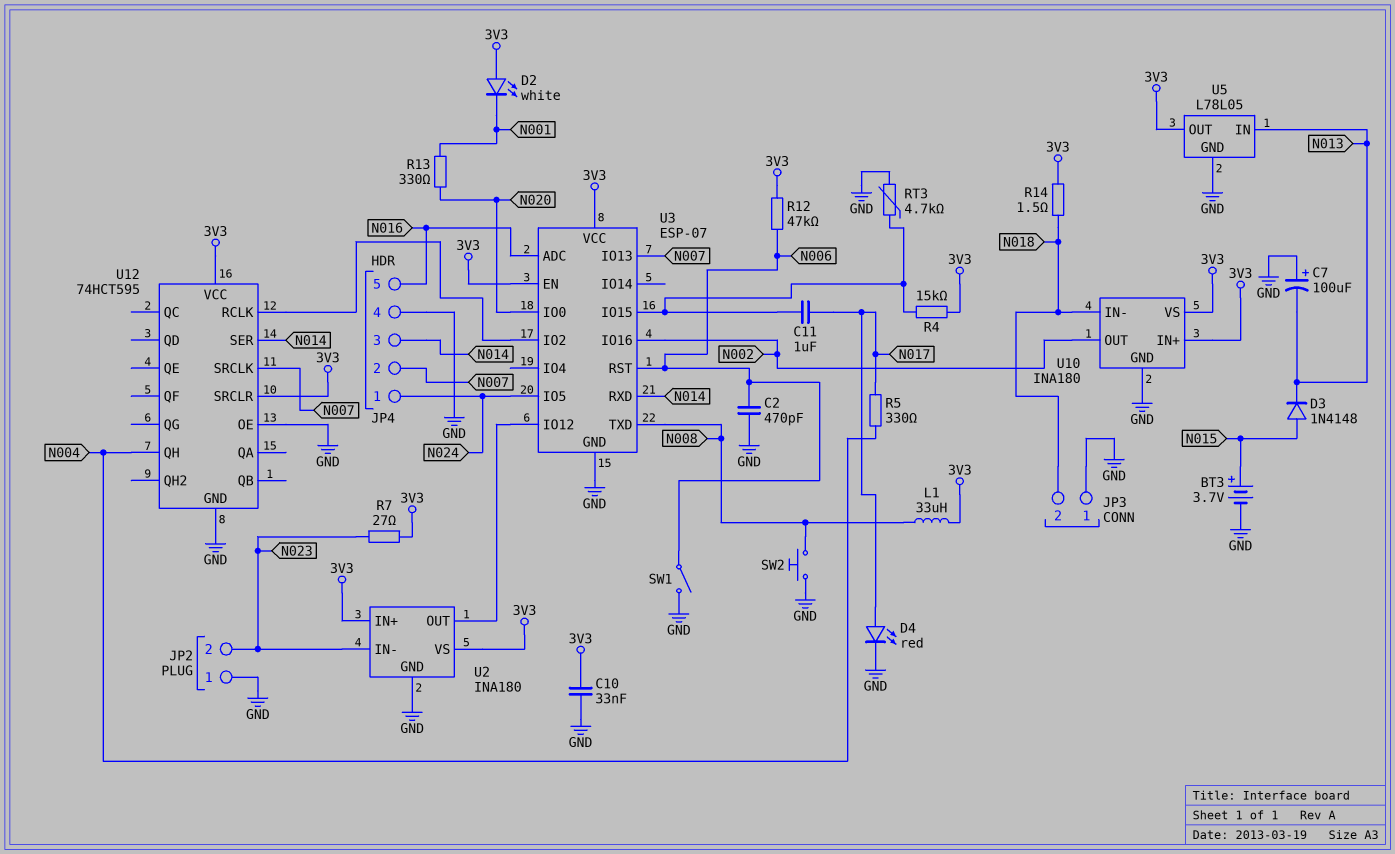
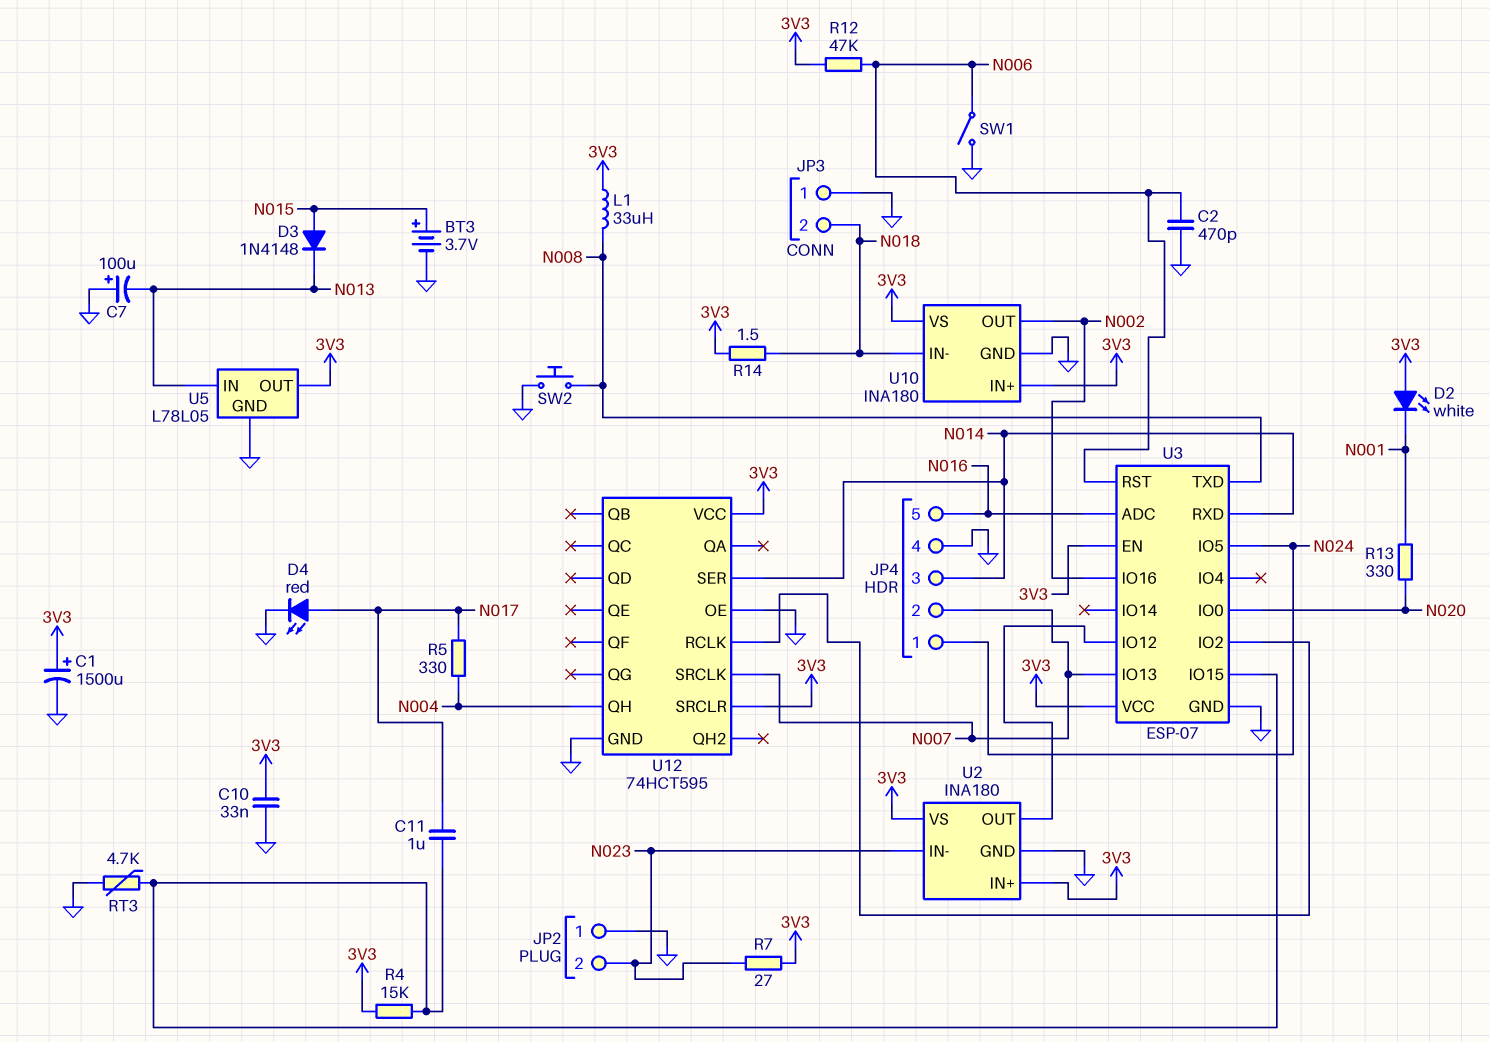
C1: none -> 1500uF (plus 3V3, minus GND)

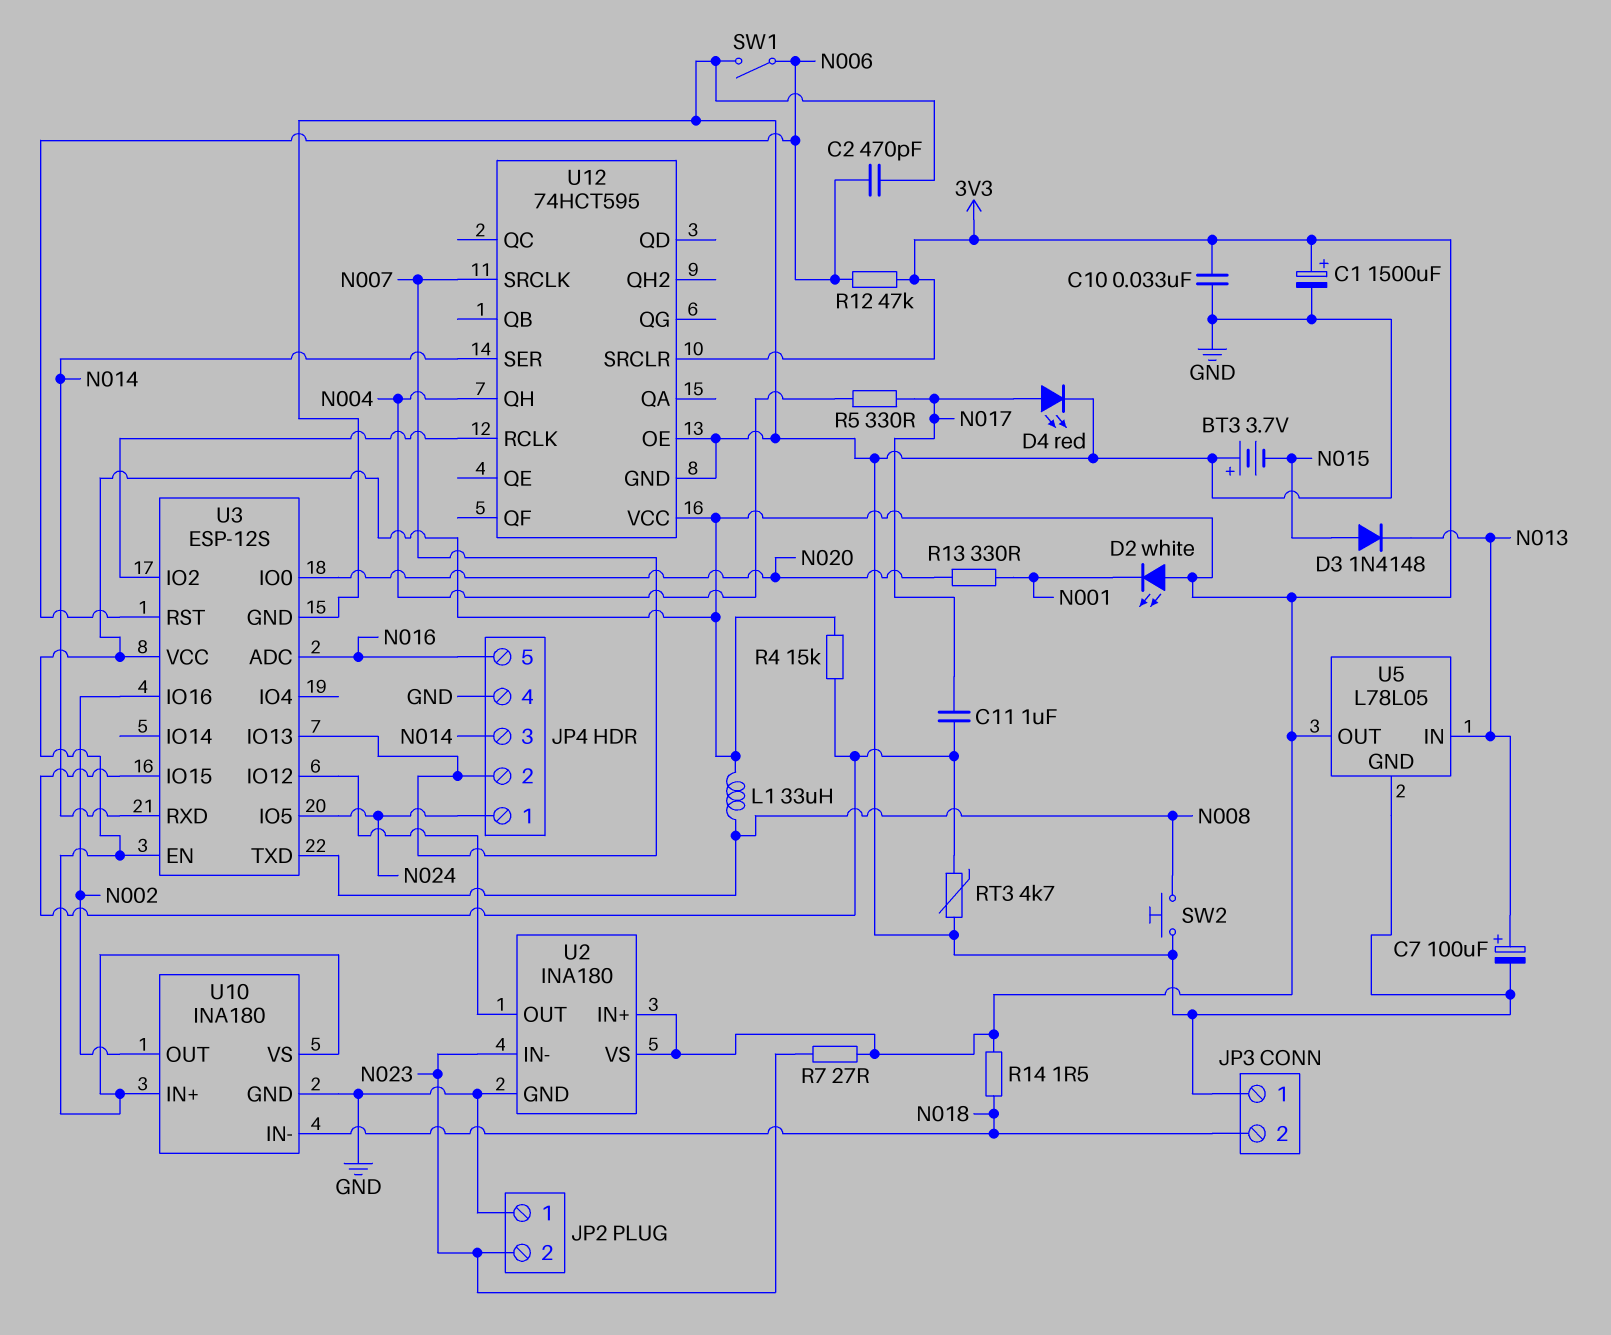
BT3: 3.7V (plus N015, minus GND) -> 3.7V (plus GND, minus N015)
C7: 100uF (plus GND, minus N013) -> 100uF (plus N013, minus GND)
U3: ESP-07 -> ESP-12S

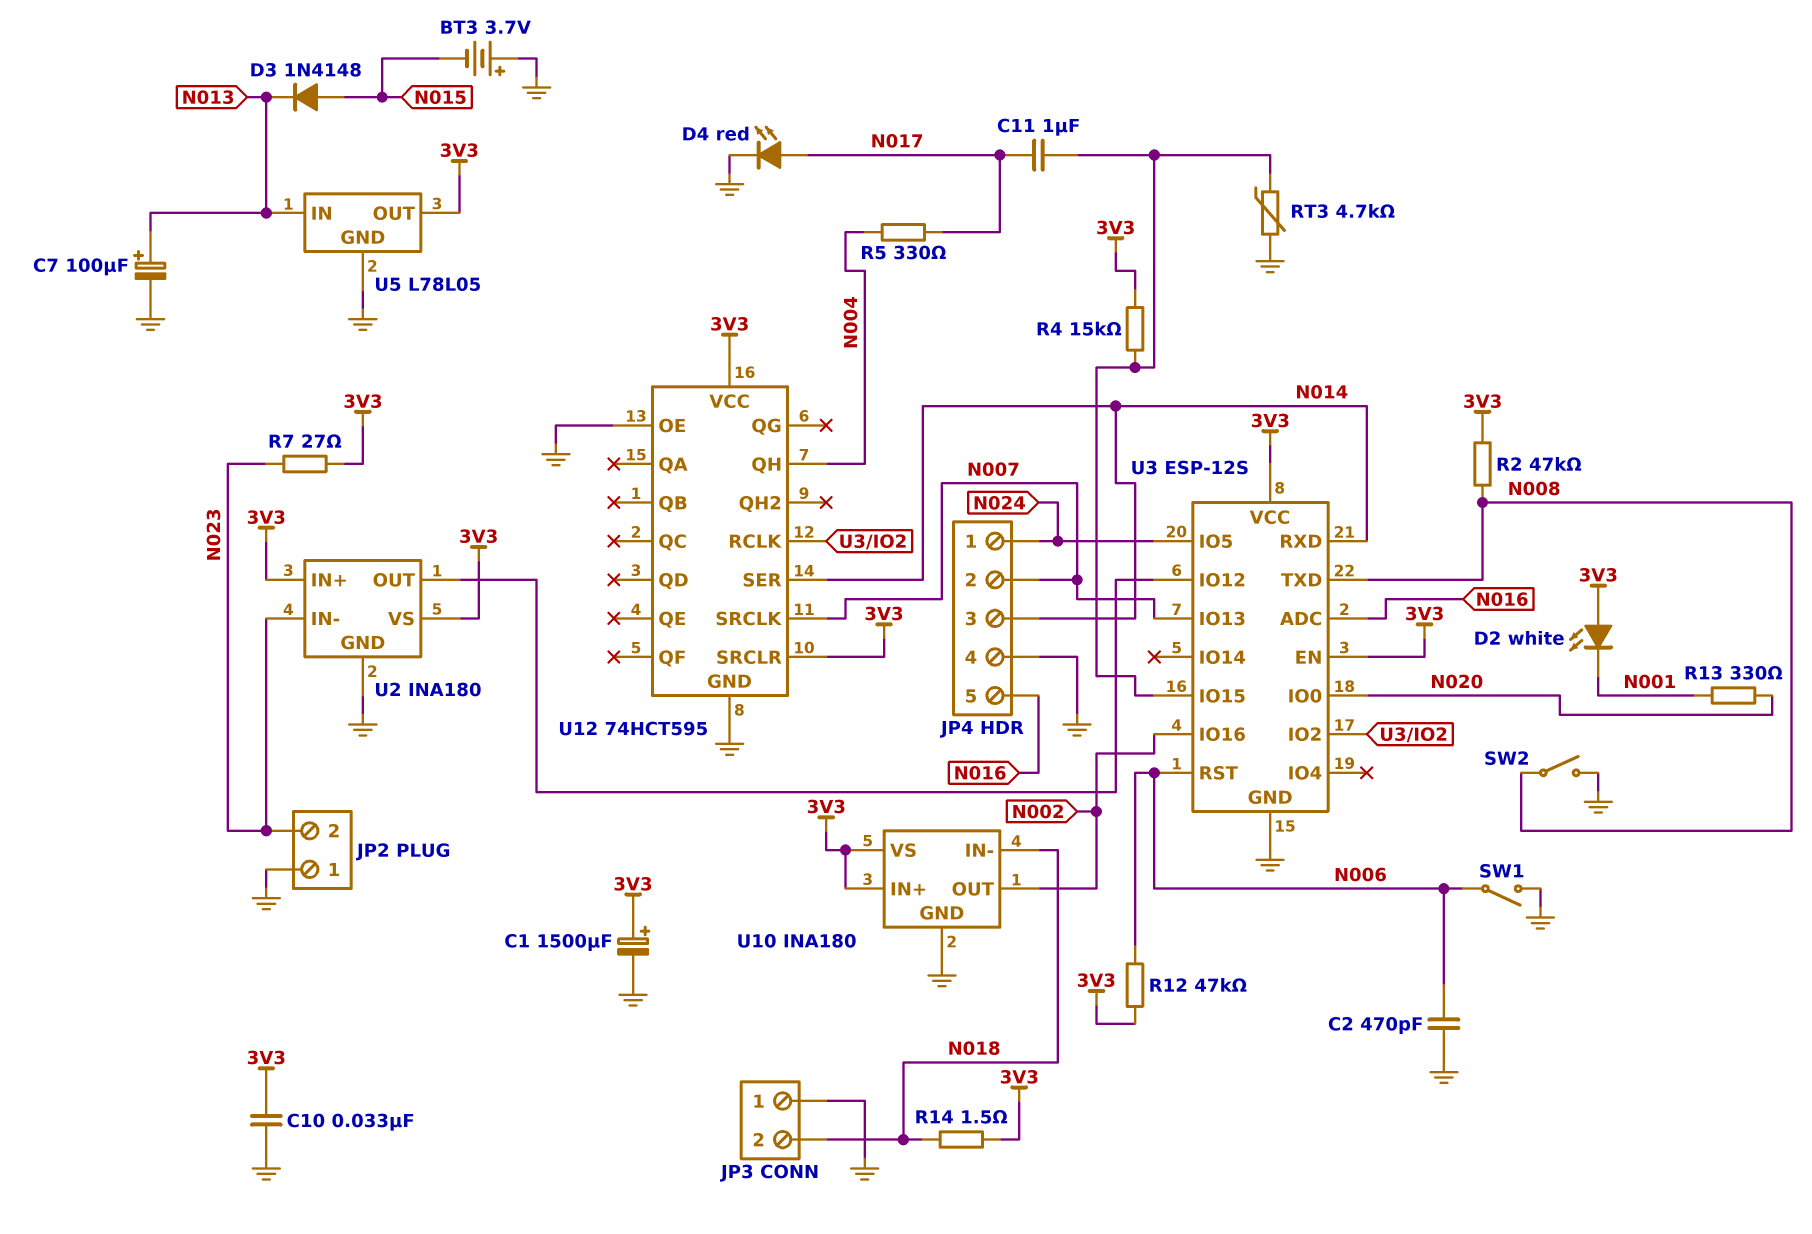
L1: 33uH (3V3, N008) -> none
R2: none -> 47k (3V3, N008)
SW2: button (GND, N008) -> switch (GND, N008)

